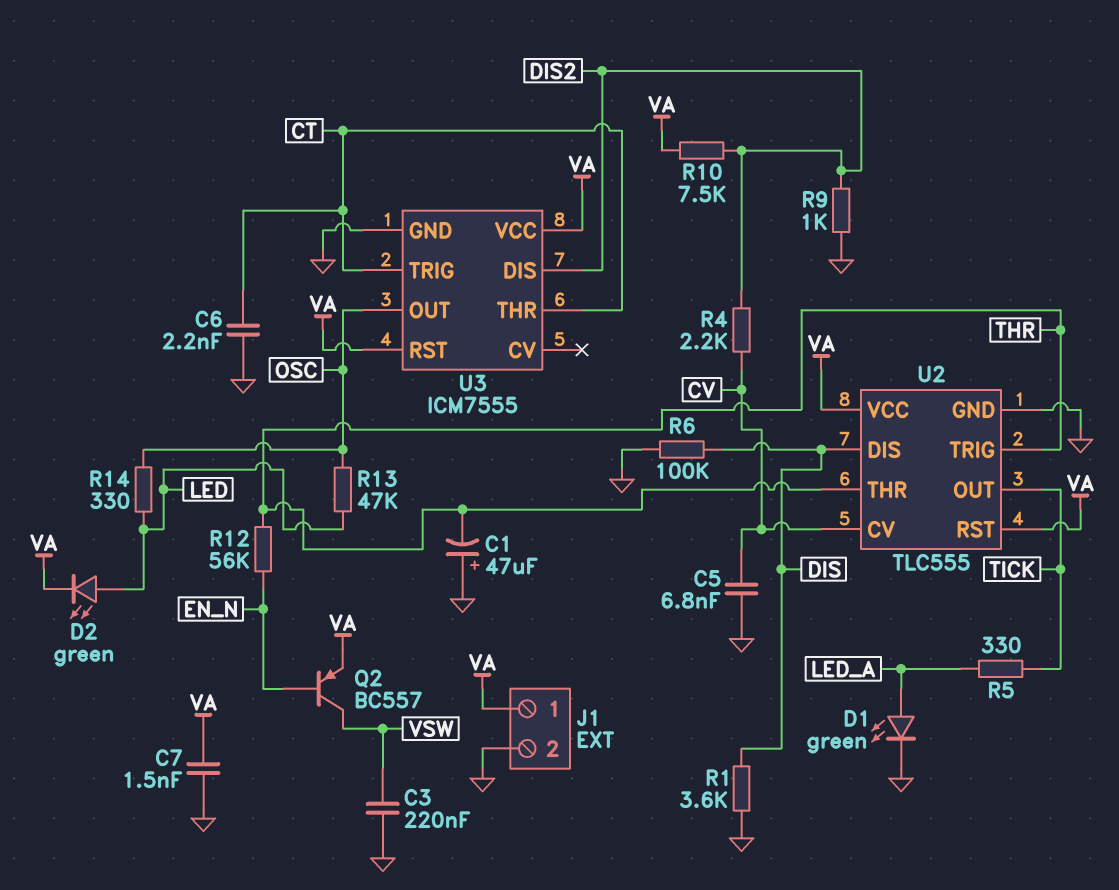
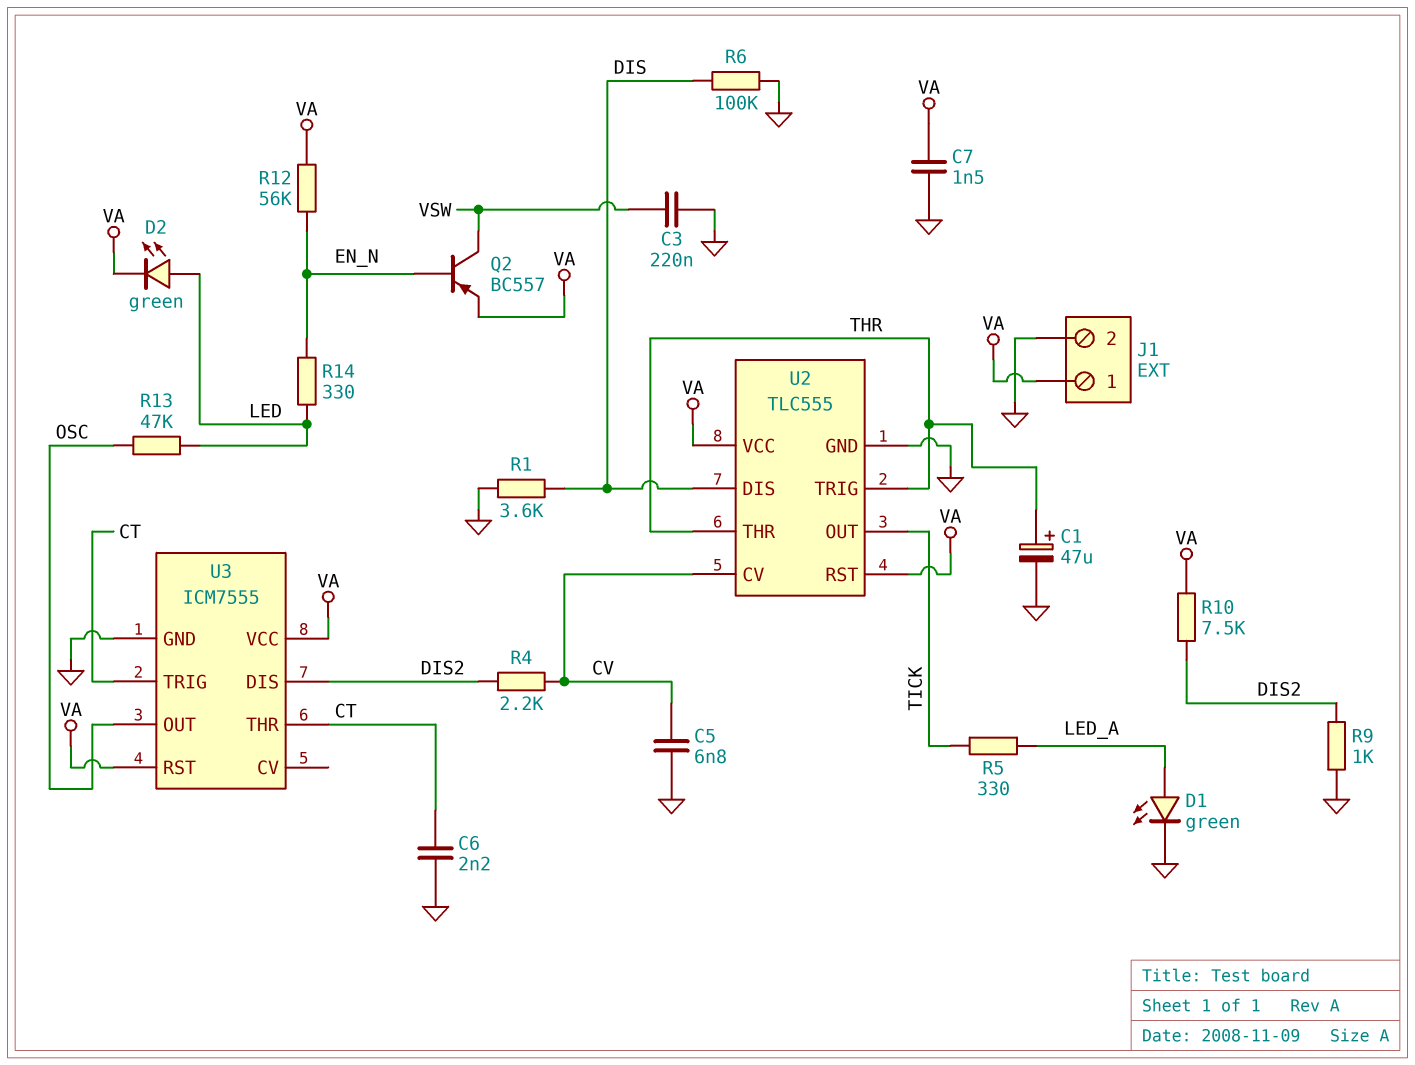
C1: 47uF (plus GND, minus THR) -> 47uF (plus THR, minus GND)
R12: 56k (EN_N, THR) -> 56k (EN_N, VA)
R14: 330 (LED, OSC) -> 330 (EN_N, LED)

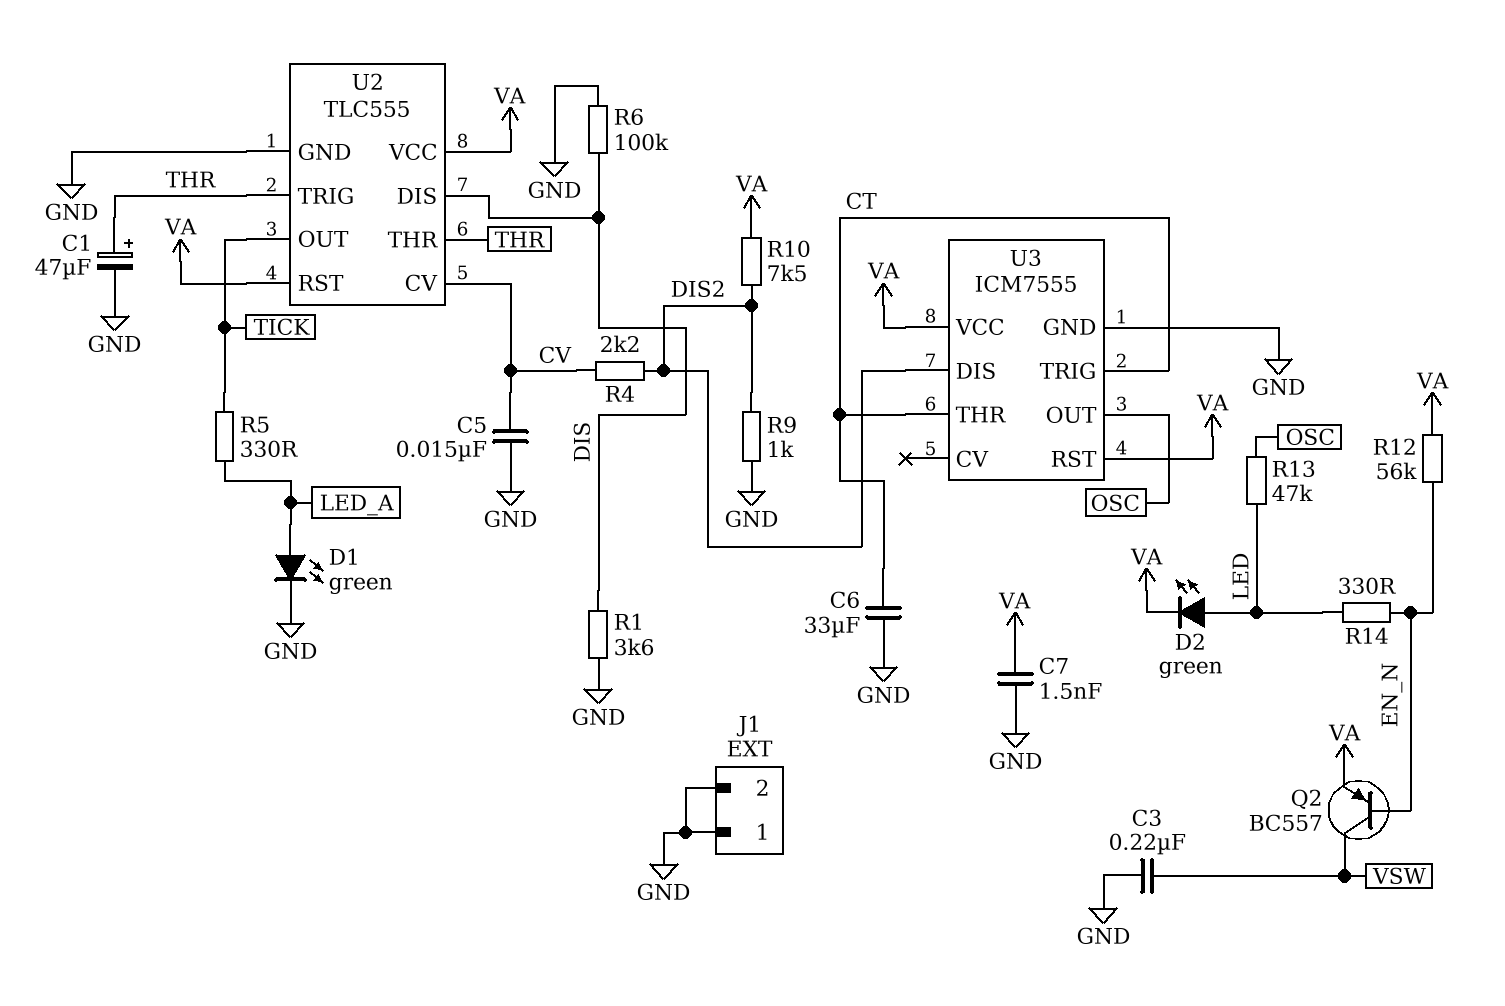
C5: 6.8nF (CV, GND) -> 15nF (CV, GND)
C6: 2.2nF (CT, GND) -> 33uF (CT, GND)
J1 pin 1: VA -> GND

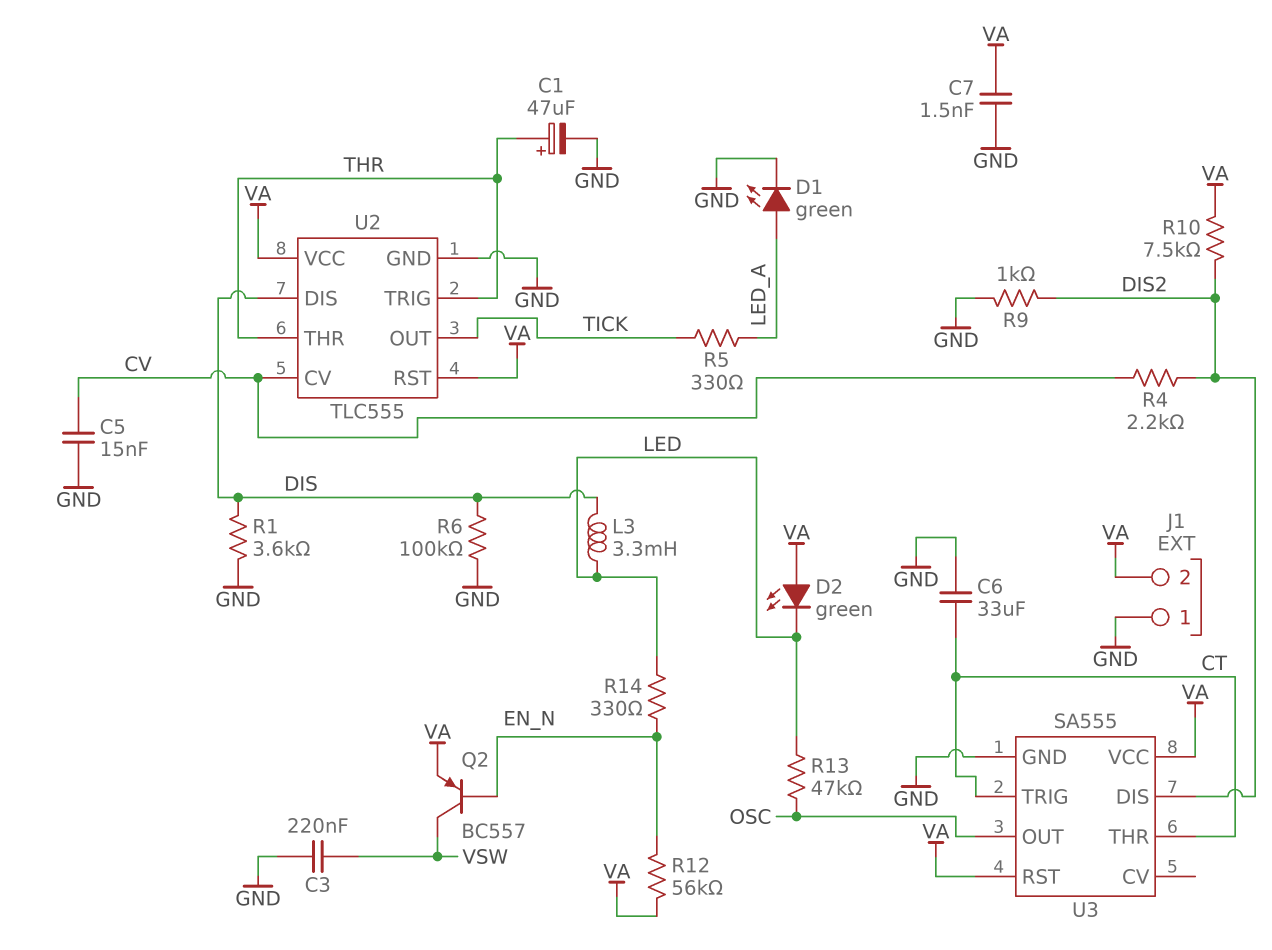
D2: LED green (A LED, K VA) -> LED green (A VA, K LED)
J1 pin 2: GND -> VA
L3: none -> 3.3mH (DIS, LED)
U3: ICM7555 -> SA555

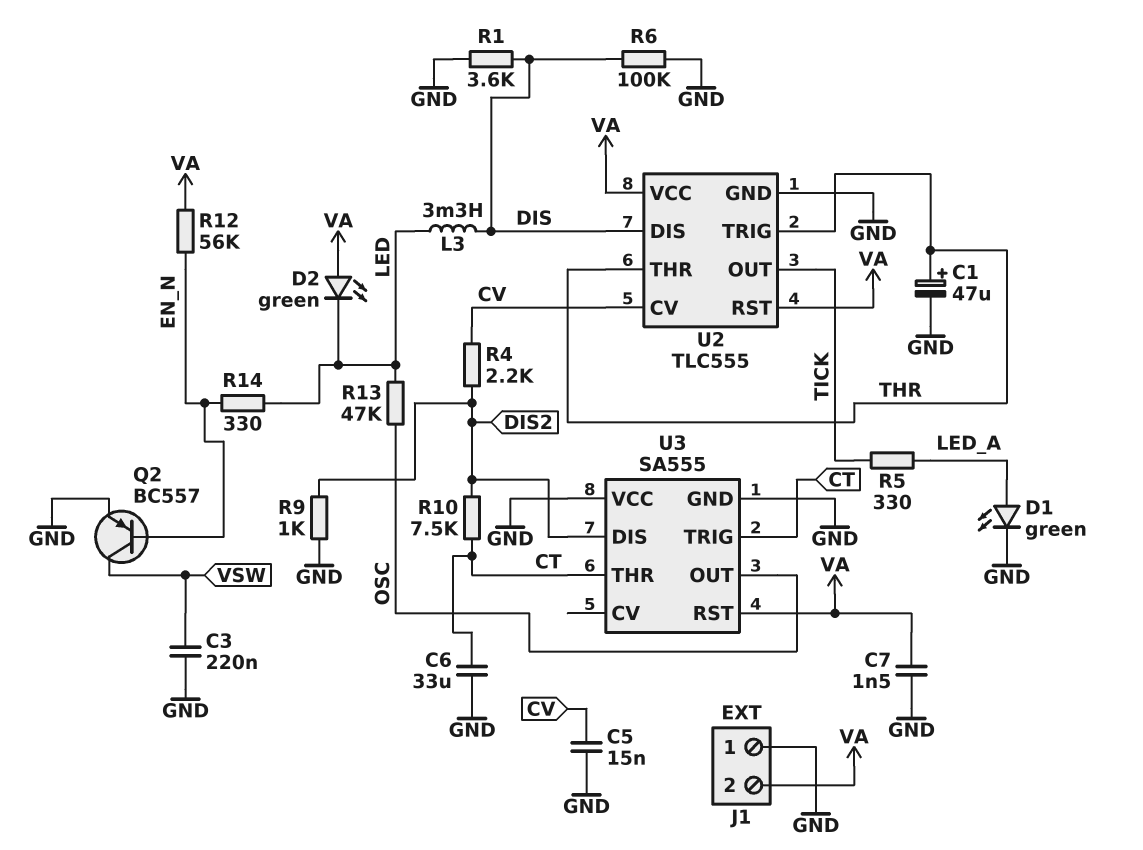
Q2: PNP BC557 (B EN_N, C VSW, E VA) -> PNP BC557 (B EN_N, C VSW, E GND)
R10: 7.5k (DIS2, VA) -> 7.5k (CT, DIS2)
U3 pin VCC: VA -> GND

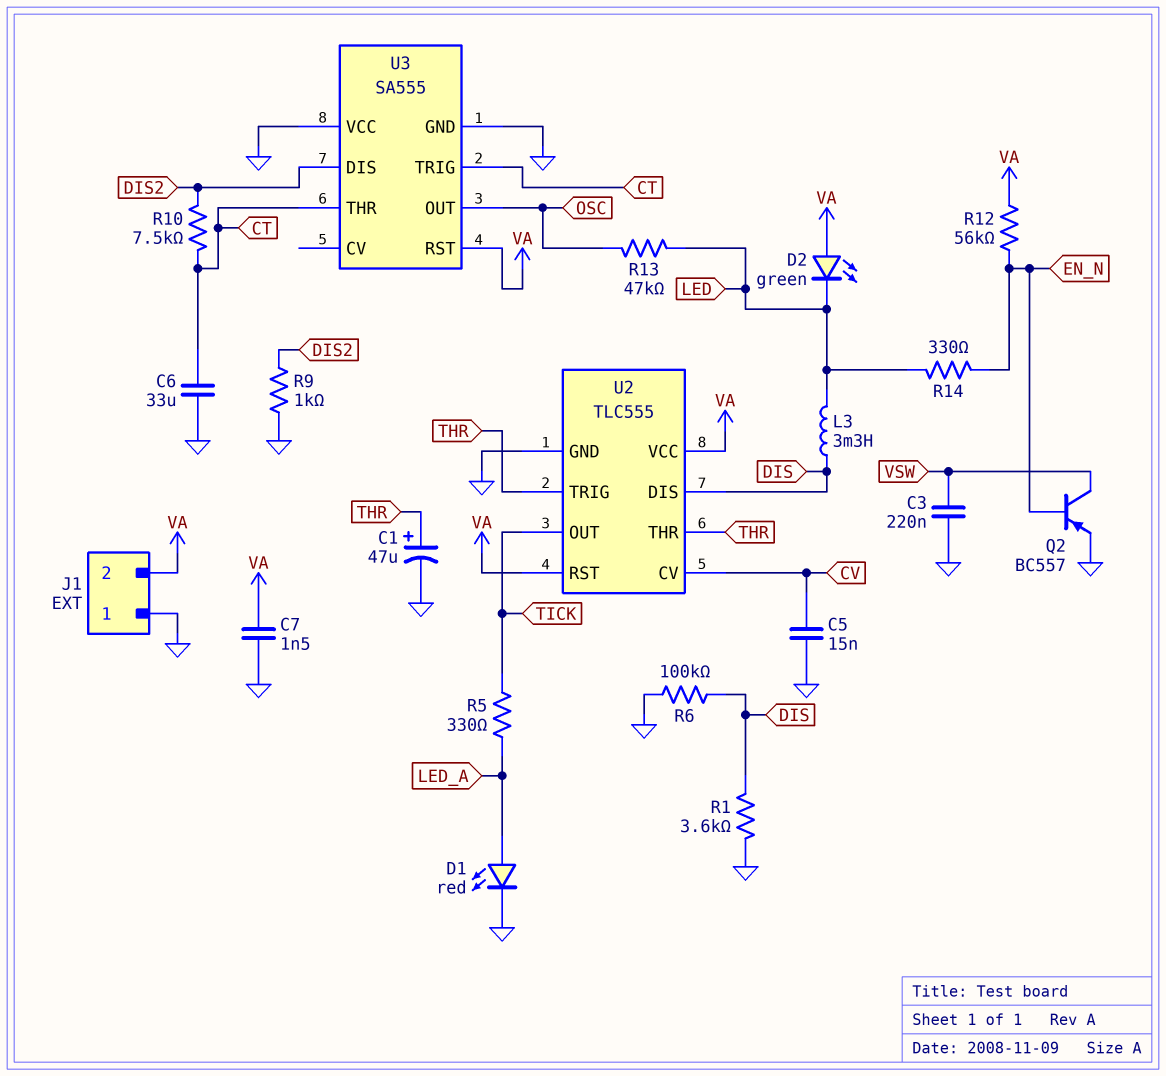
D1: LED green (A LED_A, K GND) -> LED red (A LED_A, K GND)
R4: 2.2k (CV, DIS2) -> none

